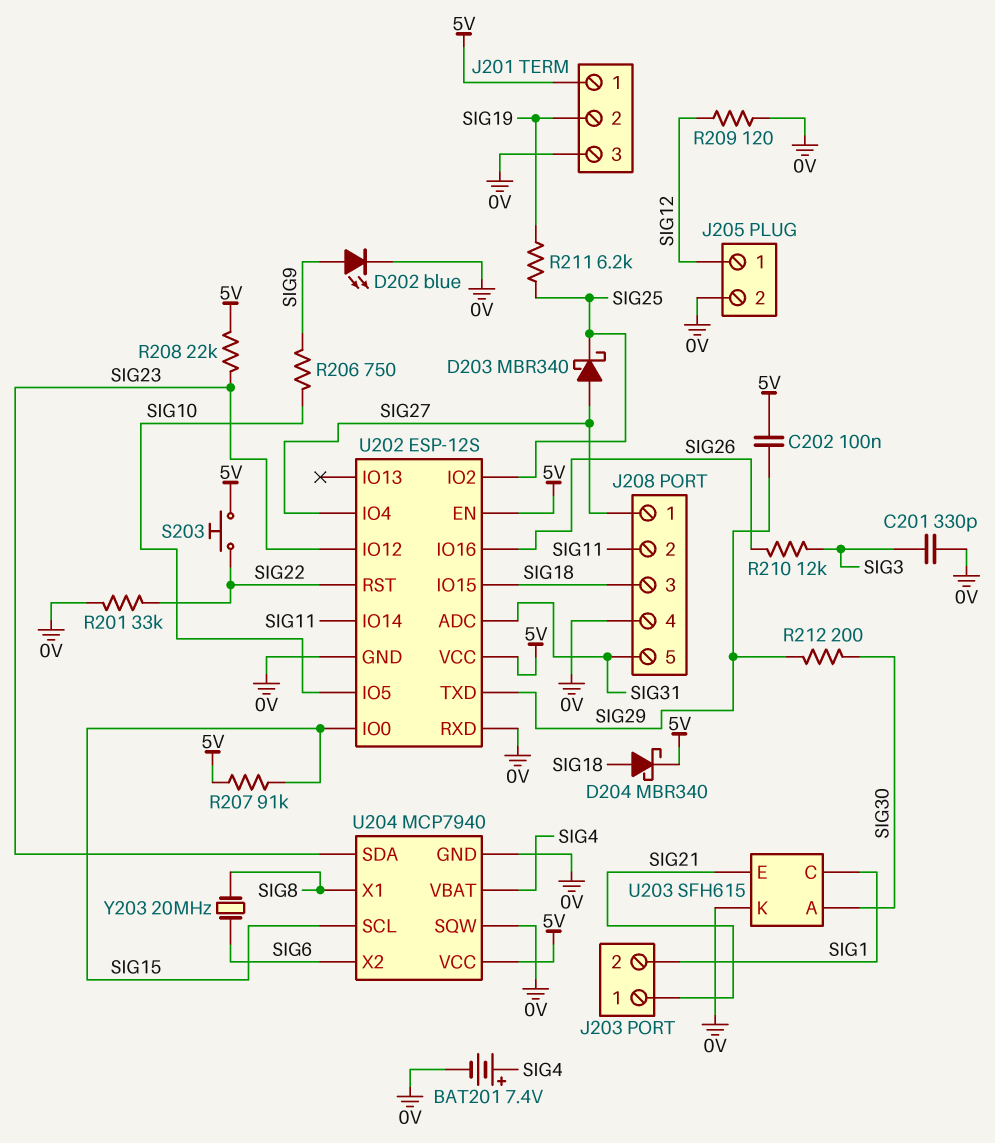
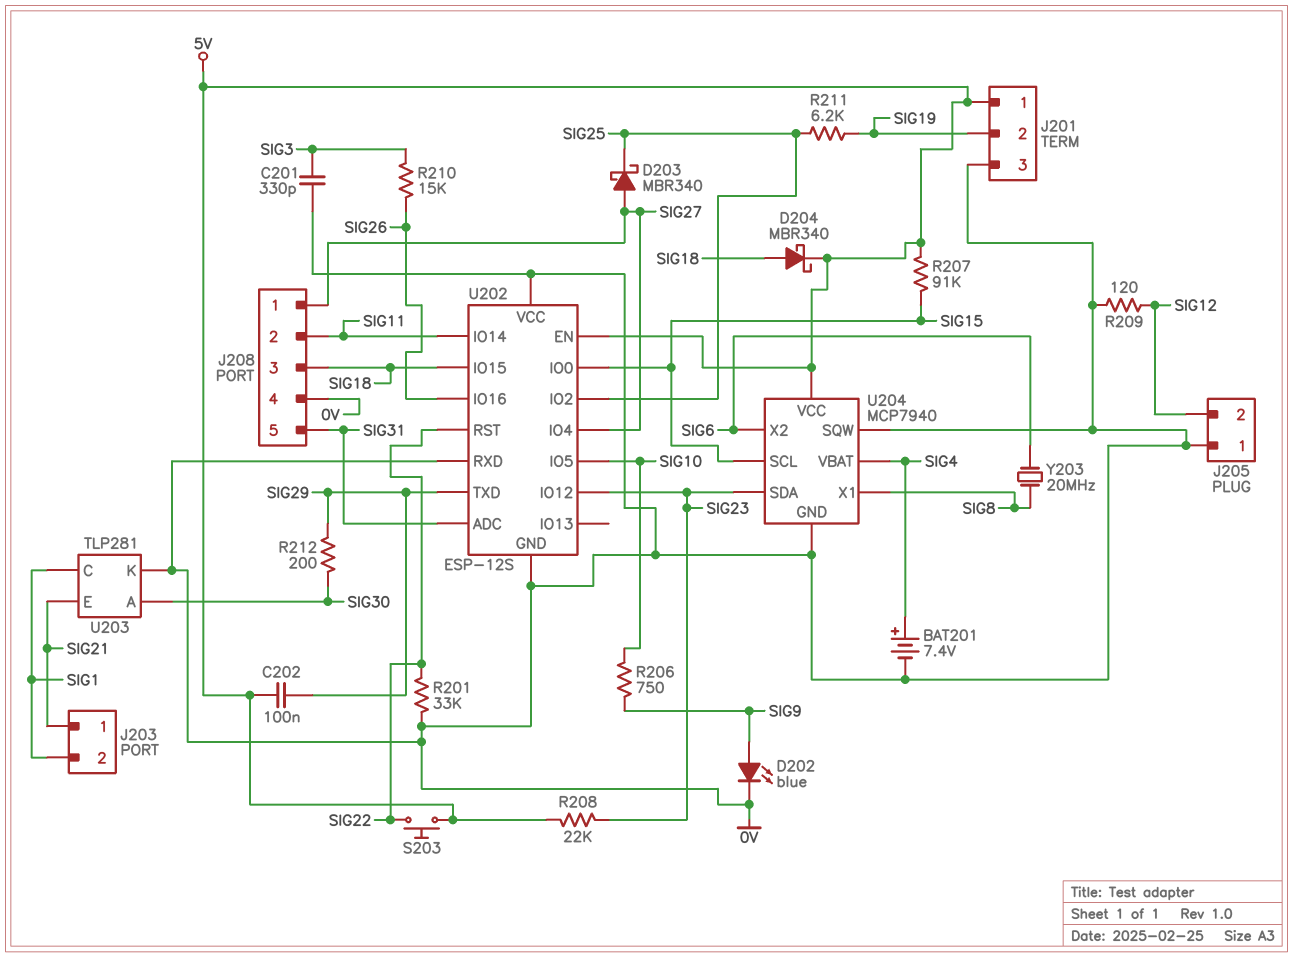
J205 pin 1: SIG12 -> 0V
J205 pin 2: 0V -> SIG12
R210: 12k (SIG3, SIG26) -> 15k (SIG3, SIG26)
U202 pin VCC: 5V -> 0V
U203: SFH615 -> TLP281

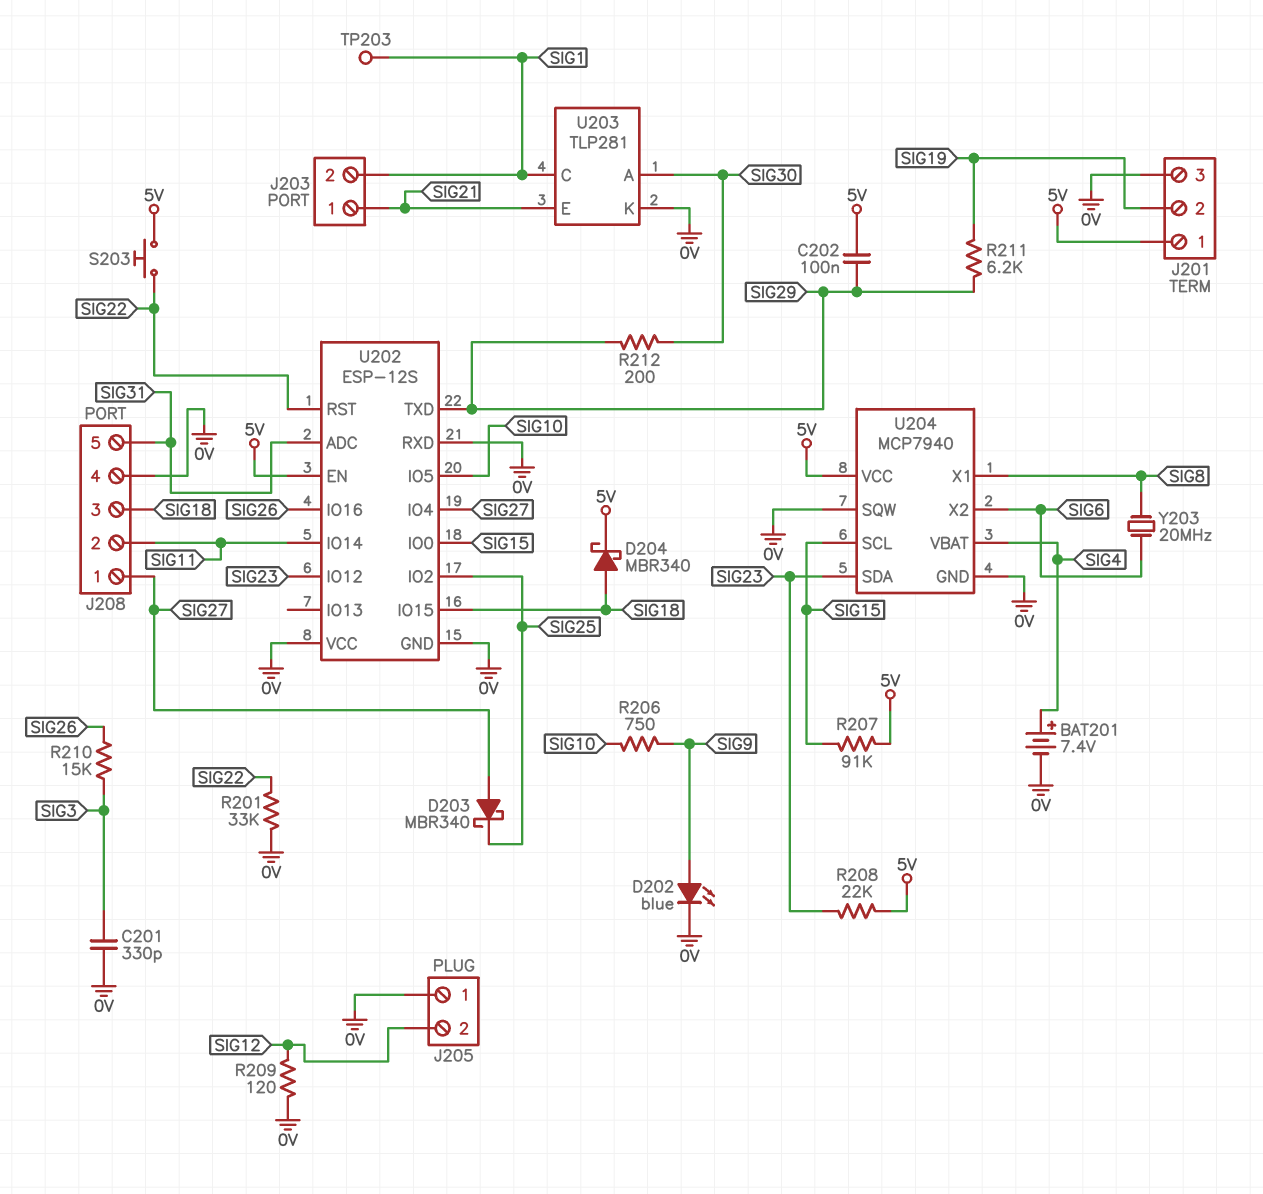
R211: 6.2k (SIG19, SIG25) -> 6.2k (SIG19, SIG29)
TP203: none -> test point (SIG1)

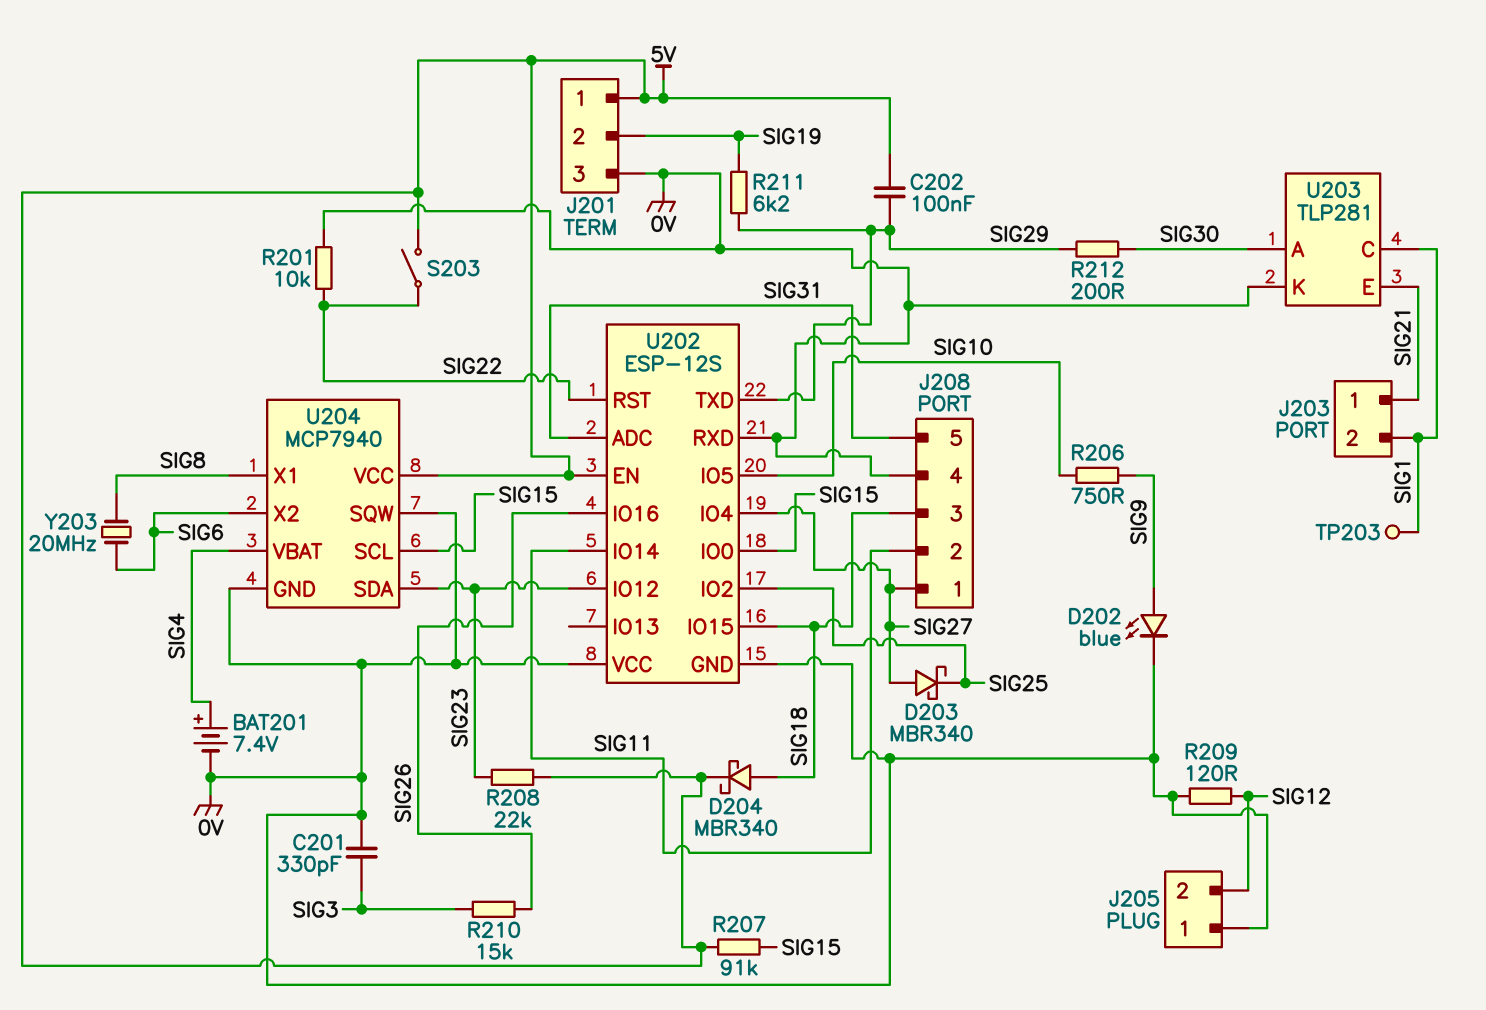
R201: 33k (0V, SIG22) -> 10k (0V, SIG22)
S203: button (5V, SIG22) -> switch (5V, SIG22)

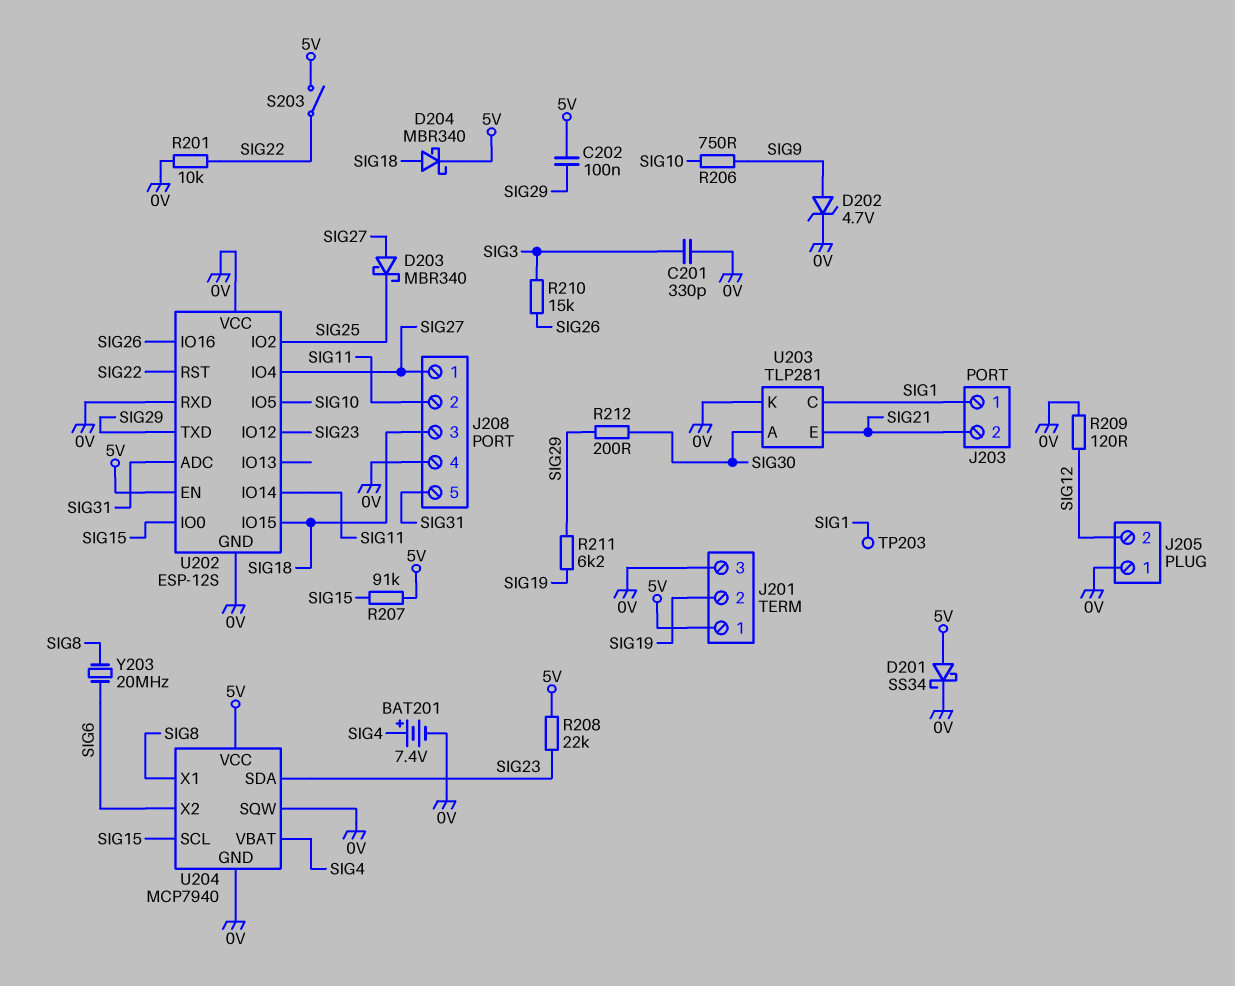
D201: none -> schottky SS34 (A 5V, K 0V)
D202: LED blue (A SIG9, K 0V) -> zener 4.7V (A SIG9, K 0V)
J203 pin 1: SIG21 -> SIG1
J203 pin 2: SIG1 -> SIG21

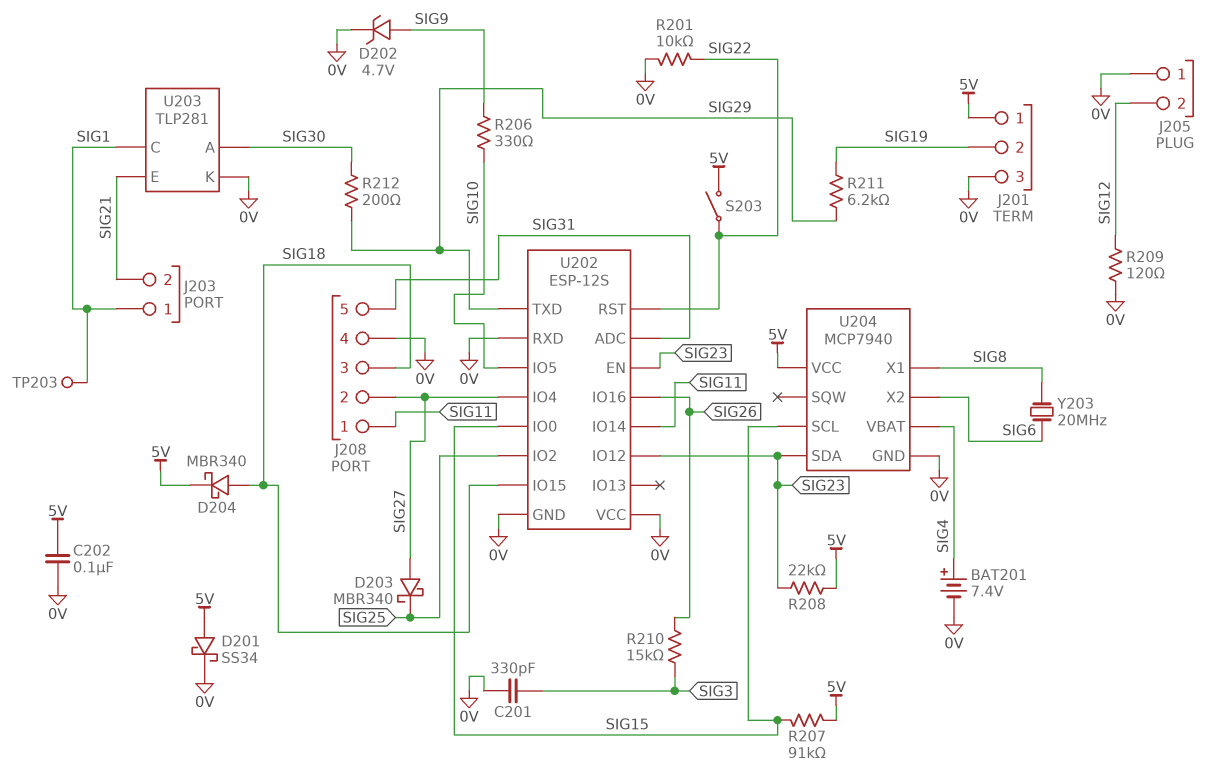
C202: 100nF (5V, SIG29) -> 100nF (0V, 5V)
J208 pin 1: SIG27 -> SIG11
J208 pin 2: SIG11 -> SIG27
R206: 750 (SIG9, SIG10) -> 330 (SIG9, SIG10)
U202 pin EN: 5V -> SIG23
U204 pin SQW: 0V -> none

